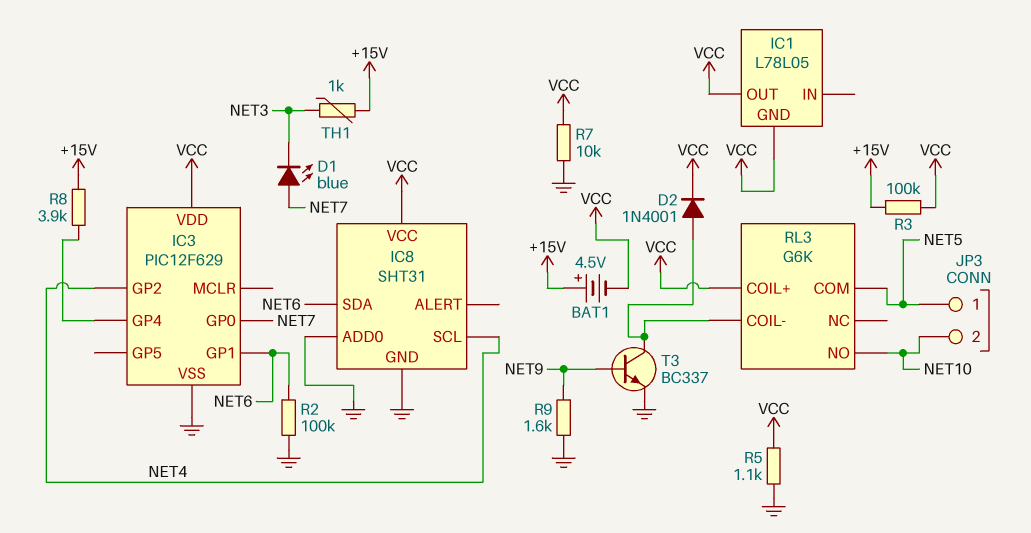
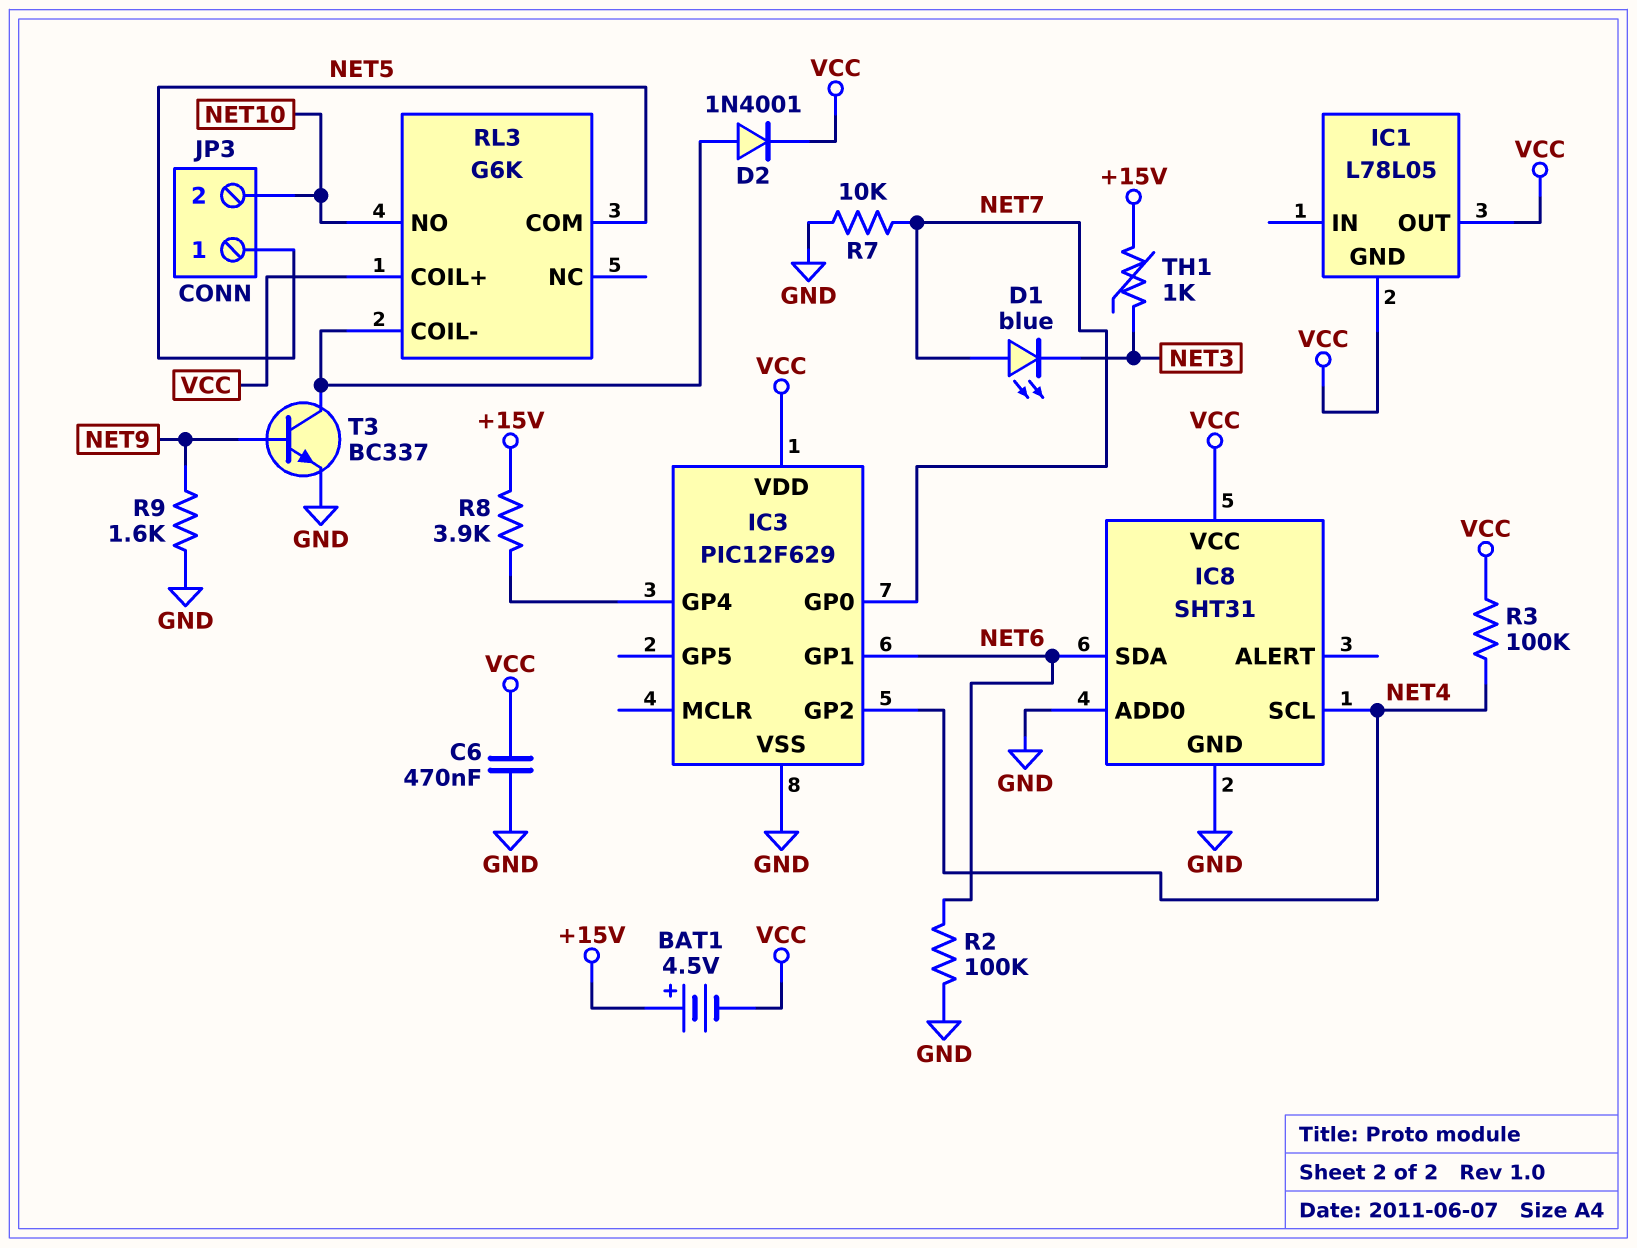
C6: none -> 470nF (GND, VCC)
R3: 100k (+15V, VCC) -> 100k (NET4, VCC)
R5: 1.1k (GND, VCC) -> none
R7: 10k (GND, VCC) -> 10k (GND, NET7)

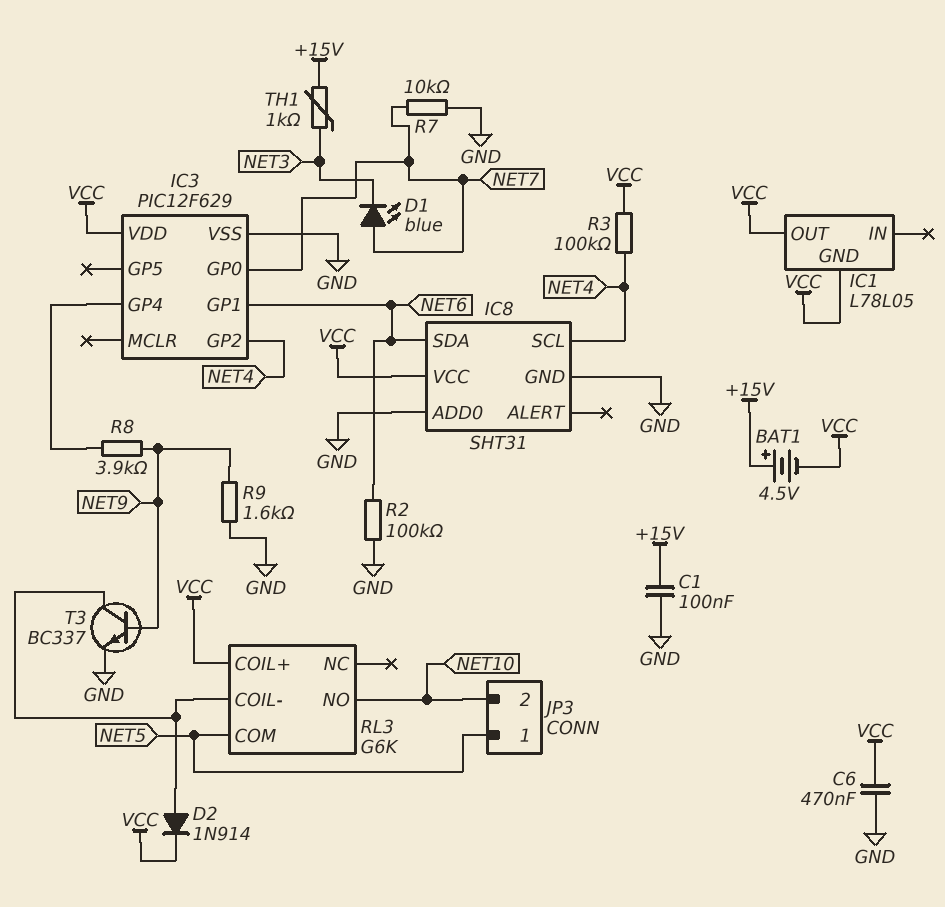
C1: none -> 100nF (+15V, GND)
D2: diode 1N4001 (A RL3/COIL-, K VCC) -> diode 1N914 (A RL3/COIL-, K VCC)
R8: 3.9k (+15V, IC3/GP4) -> 3.9k (IC3/GP4, NET9)

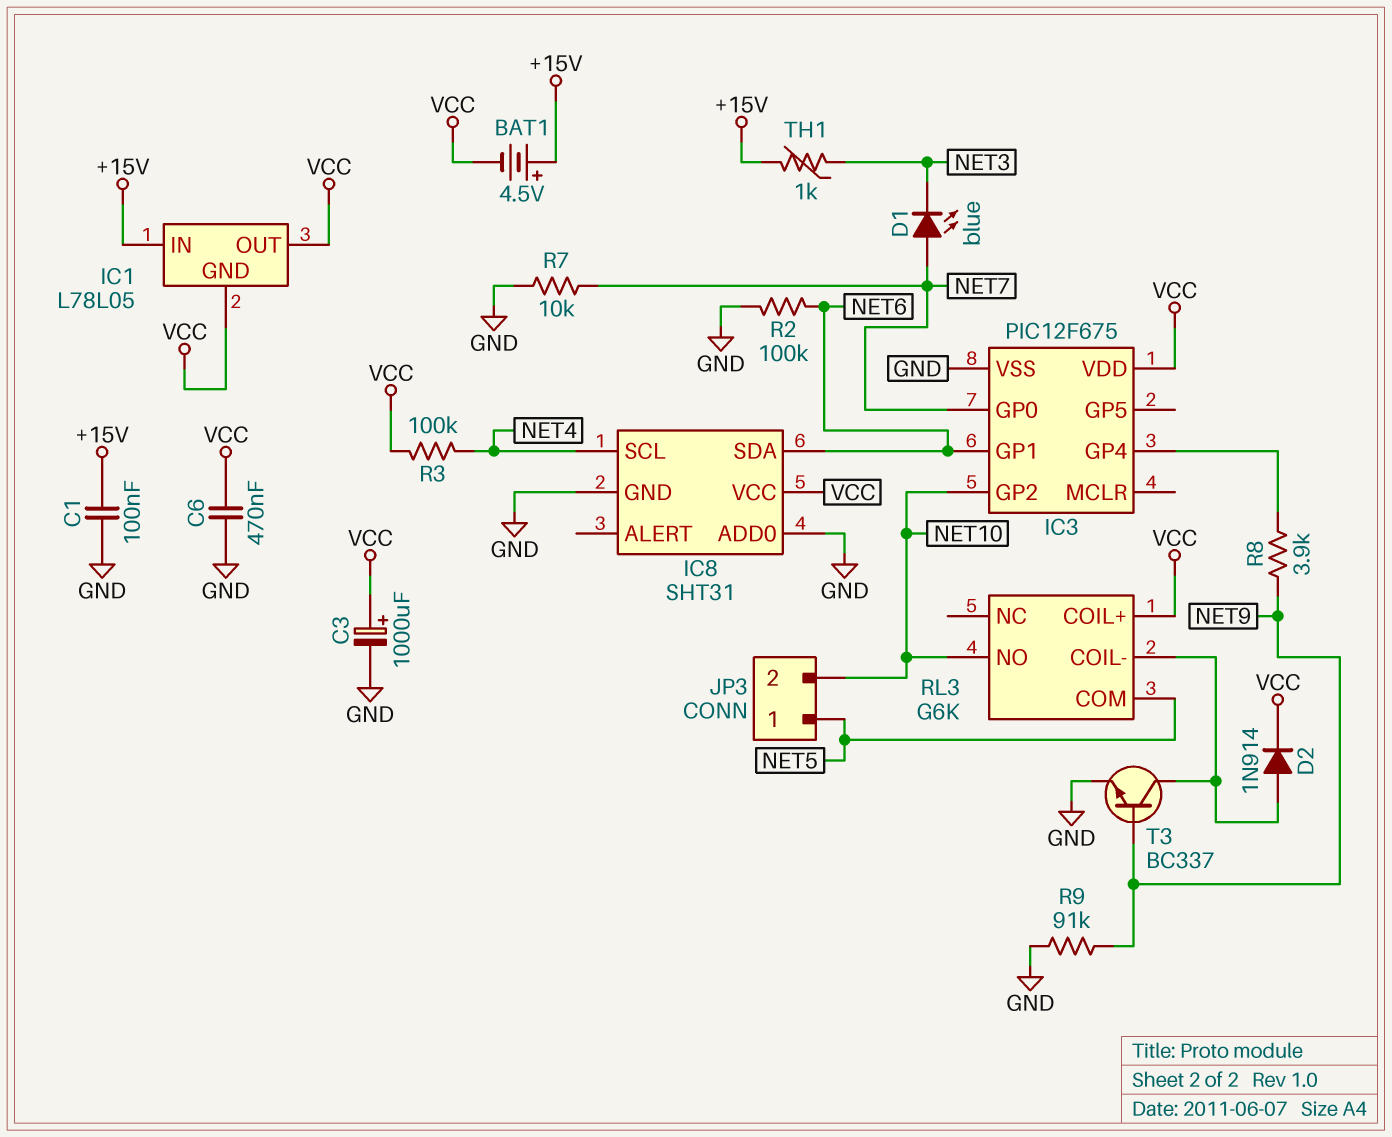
C3: none -> 1000uF (plus VCC, minus GND)
IC1 pin IN: none -> +15V
IC3: PIC12F629 -> PIC12F675
IC3 pin GP2: NET4 -> NET10
R9: 1.6k (GND, NET9) -> 91k (GND, NET9)

